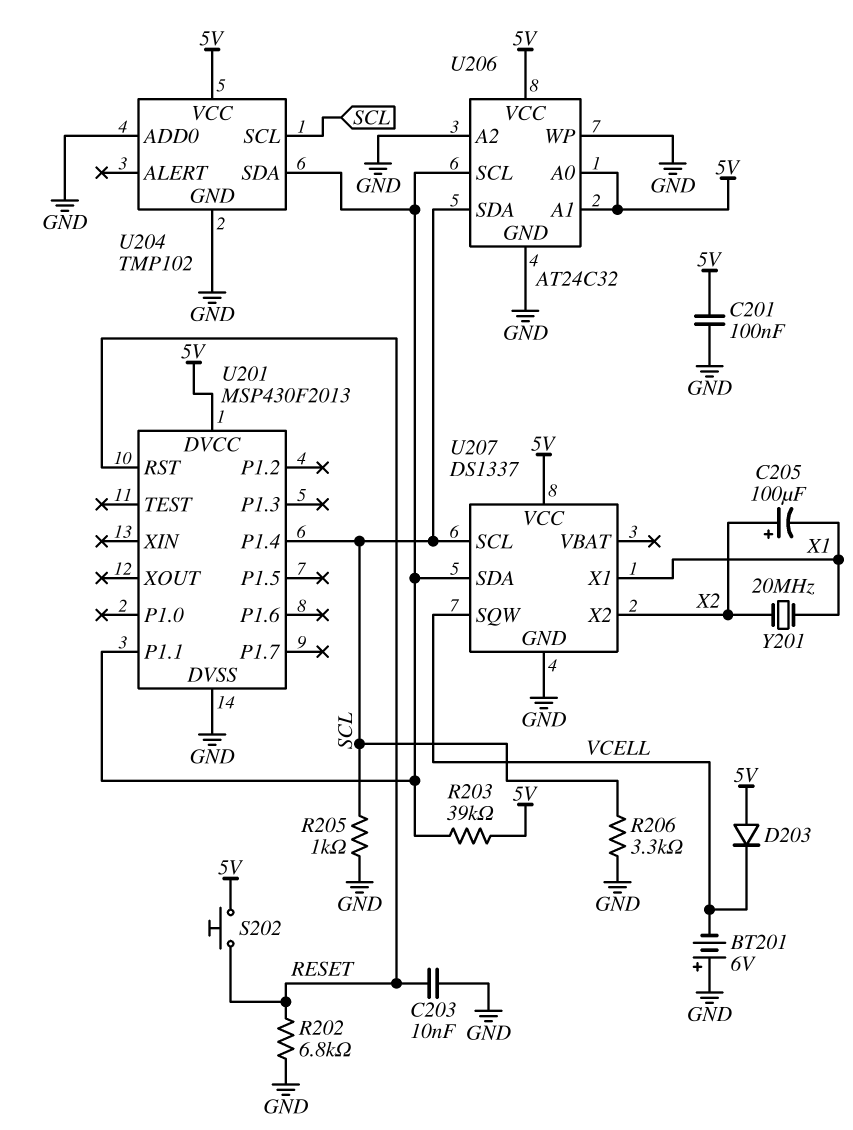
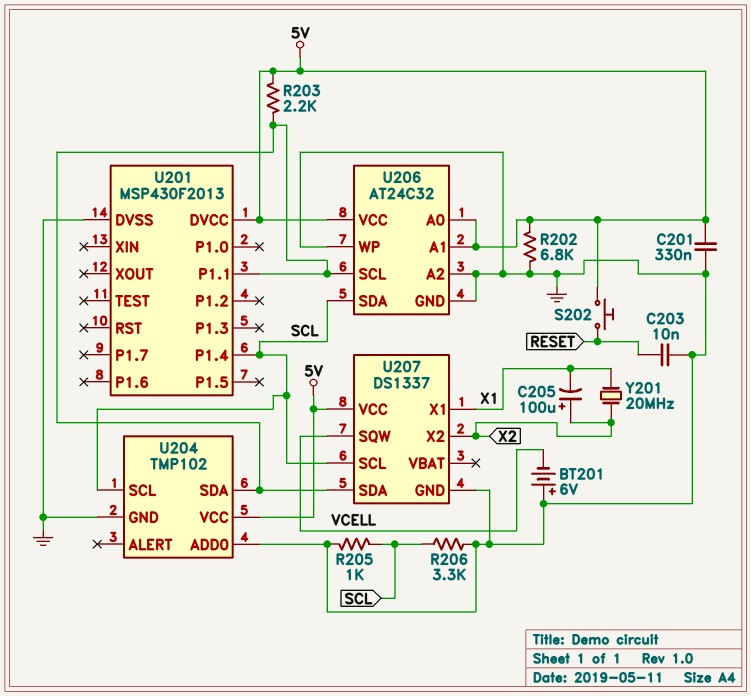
C201: 100nF (5V, GND) -> 330nF (5V, GND)
D203: diode (A 5V, K VCELL) -> none
R202: 6.8k (GND, RESET) -> 6.8k (5V, GND)
R203: 39k (5V, U201/P1.1) -> 2.2k (5V, U201/P1.1)
U201 pin RST: RESET -> none

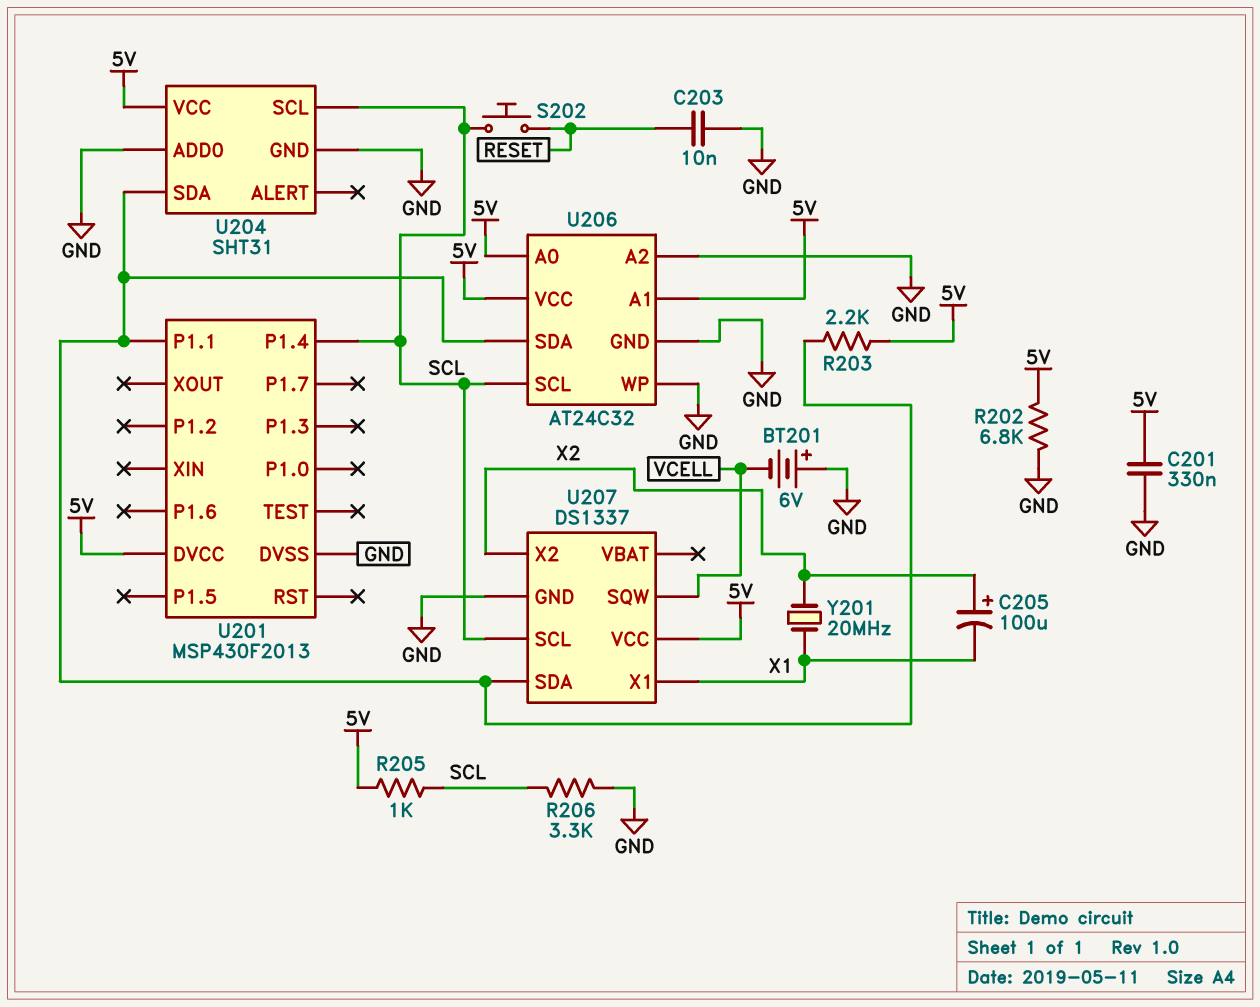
R205: 1k (GND, SCL) -> 1k (5V, SCL)
S202: button (5V, RESET) -> button (RESET, SCL)
U204: TMP102 -> SHT31
U206 pin SCL: U201/P1.1 -> SCL
U206 pin SDA: SCL -> U201/P1.1

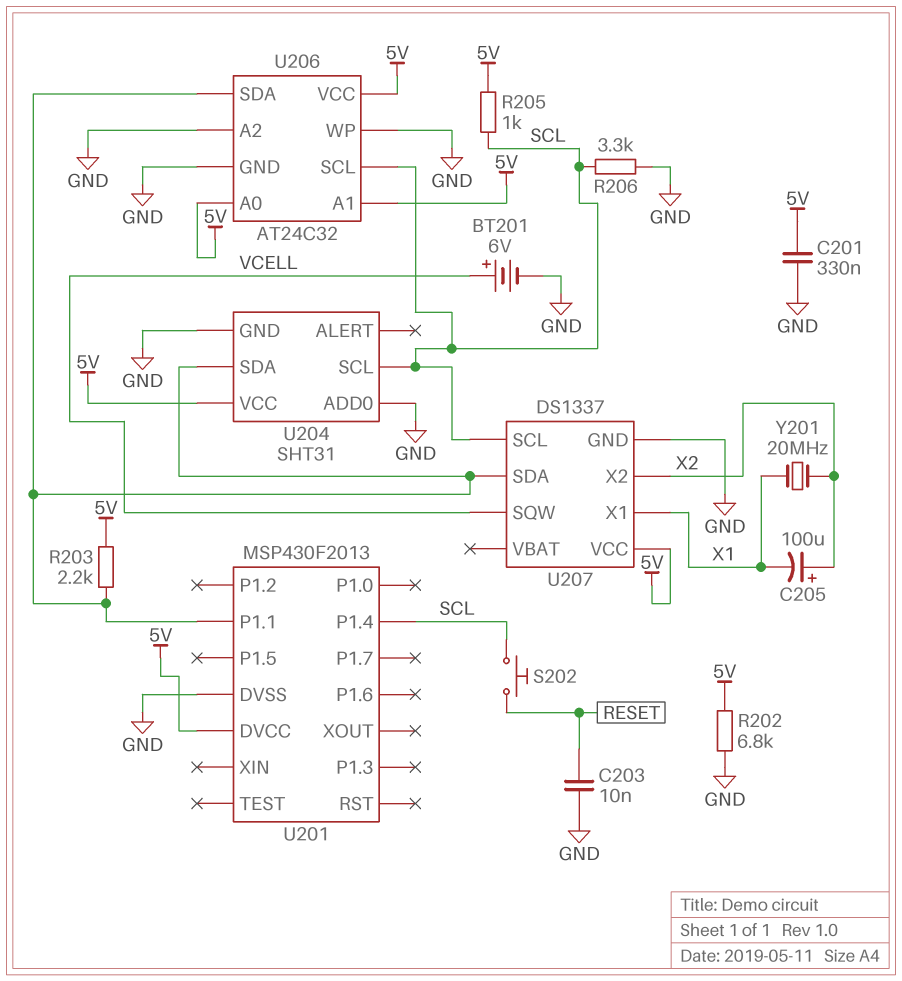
BT201: 6V (plus GND, minus VCELL) -> 6V (plus VCELL, minus GND)

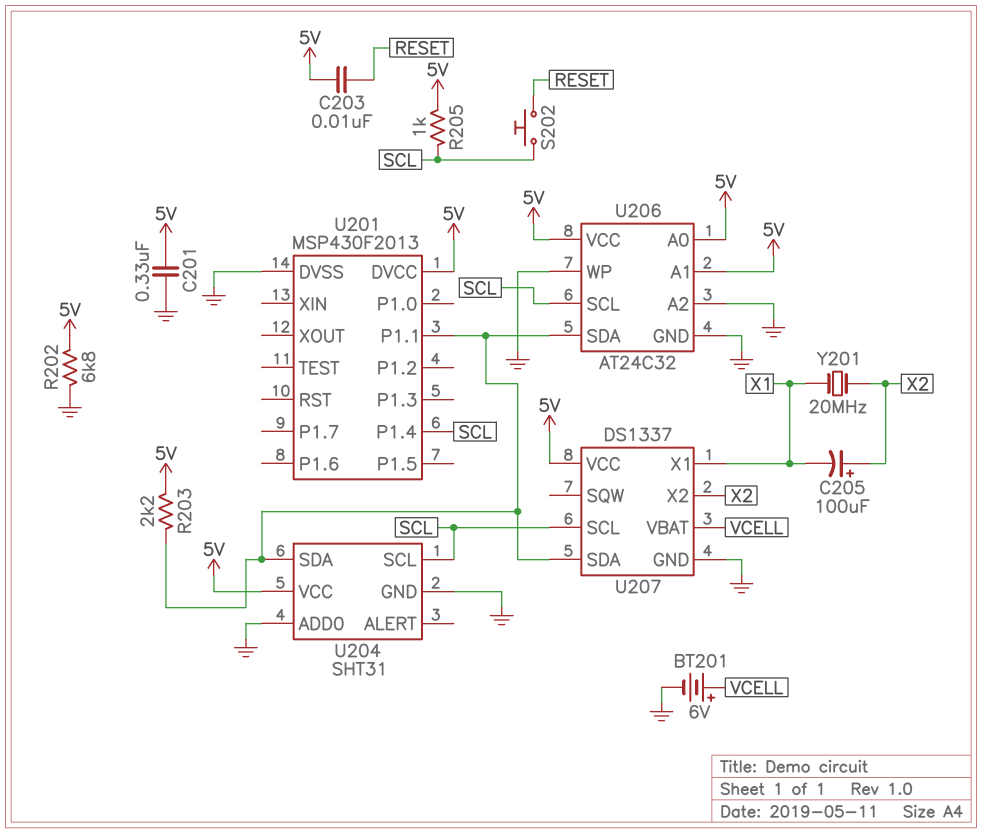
C203: 10nF (GND, RESET) -> 10nF (5V, RESET)
R206: 3.3k (GND, SCL) -> none
U207 pin SQW: VCELL -> none
U207 pin VBAT: none -> VCELL

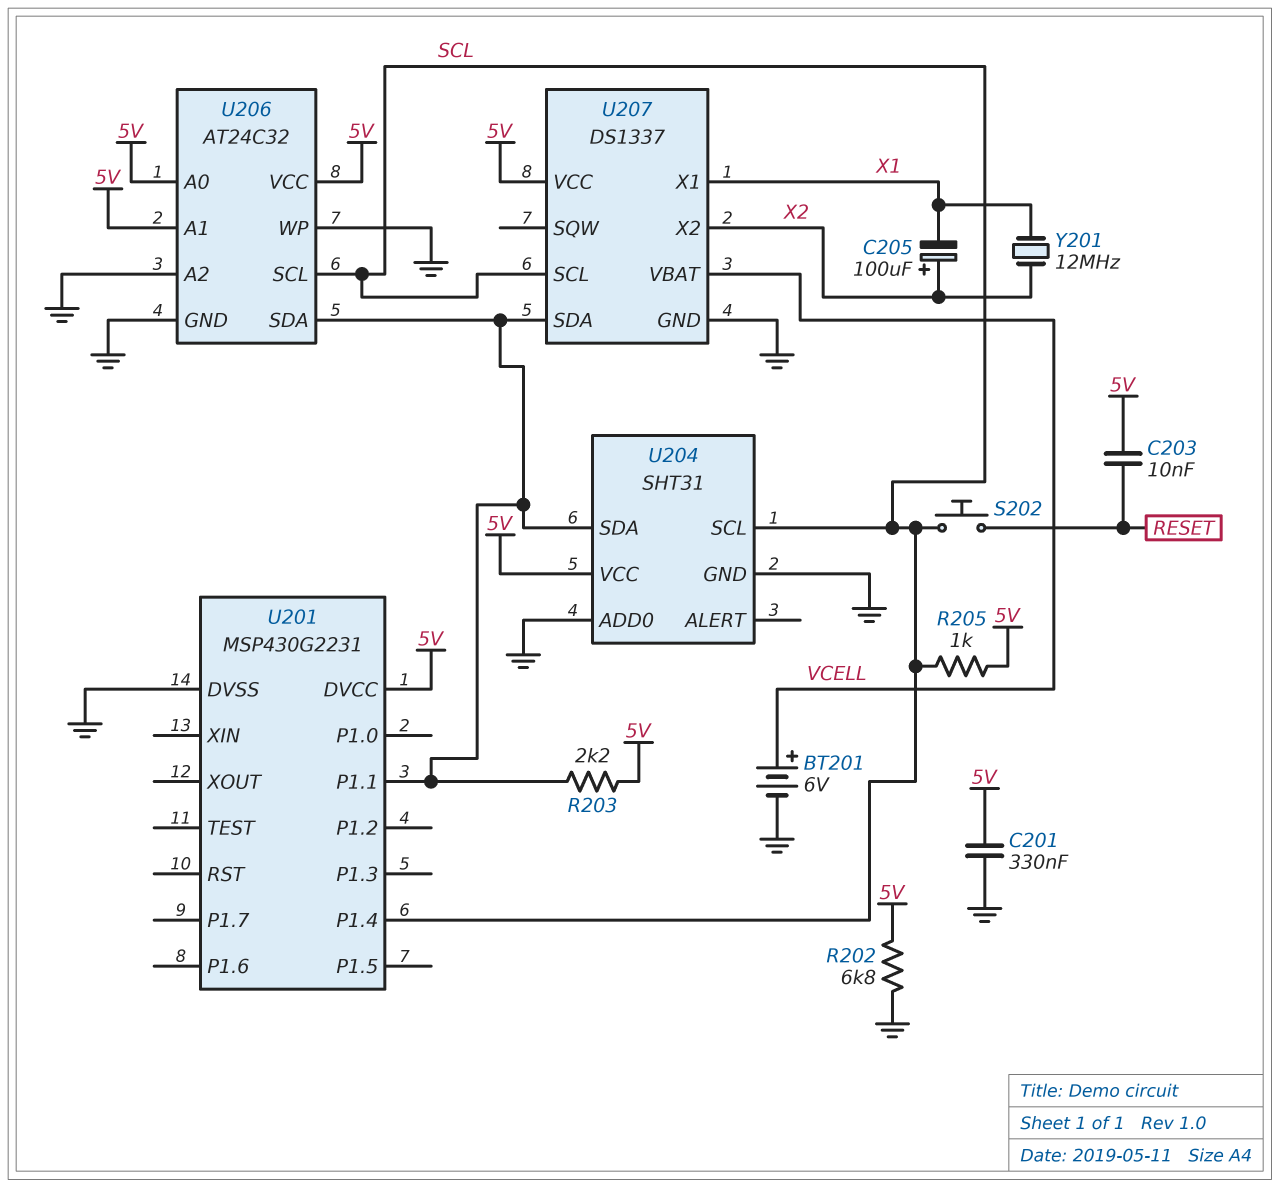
U201: MSP430F2013 -> MSP430G2231
Y201: 20MHz (X1, X2) -> 12MHz (X1, X2)

